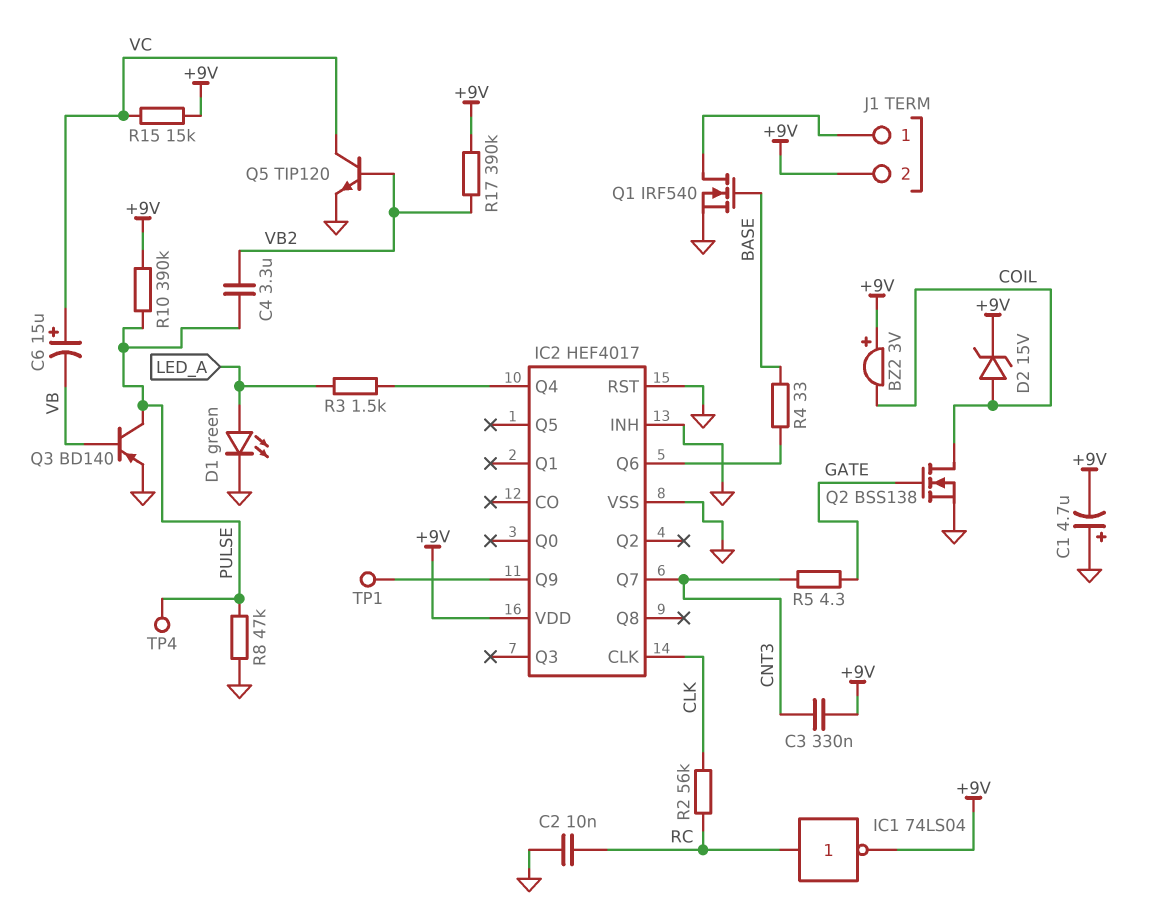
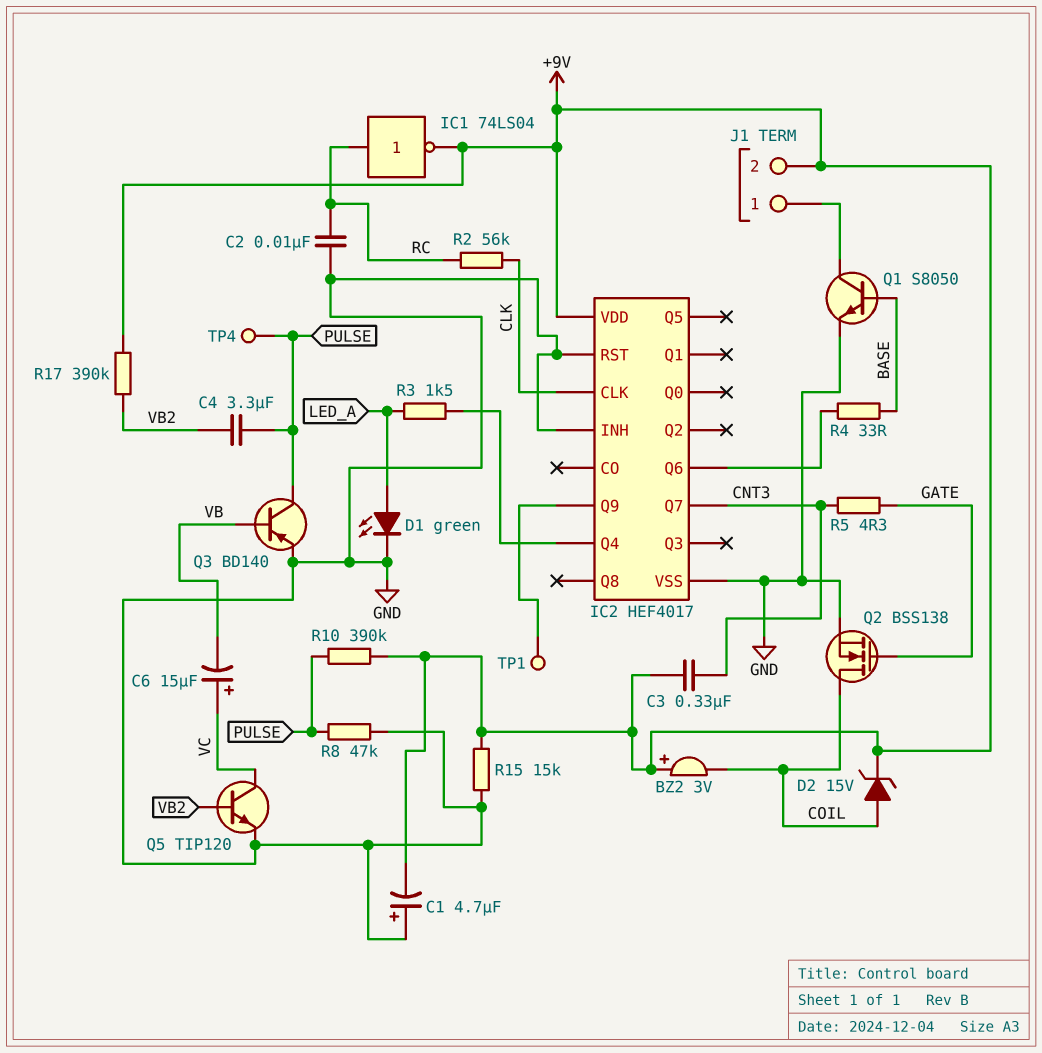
Q1: NMOS IRF540 (G BASE, D J1/1, S GND) -> NPN S8050 (B BASE, C J1/1, E GND)
R15: 15k (+9V, VC) -> 15k (+9V, GND)

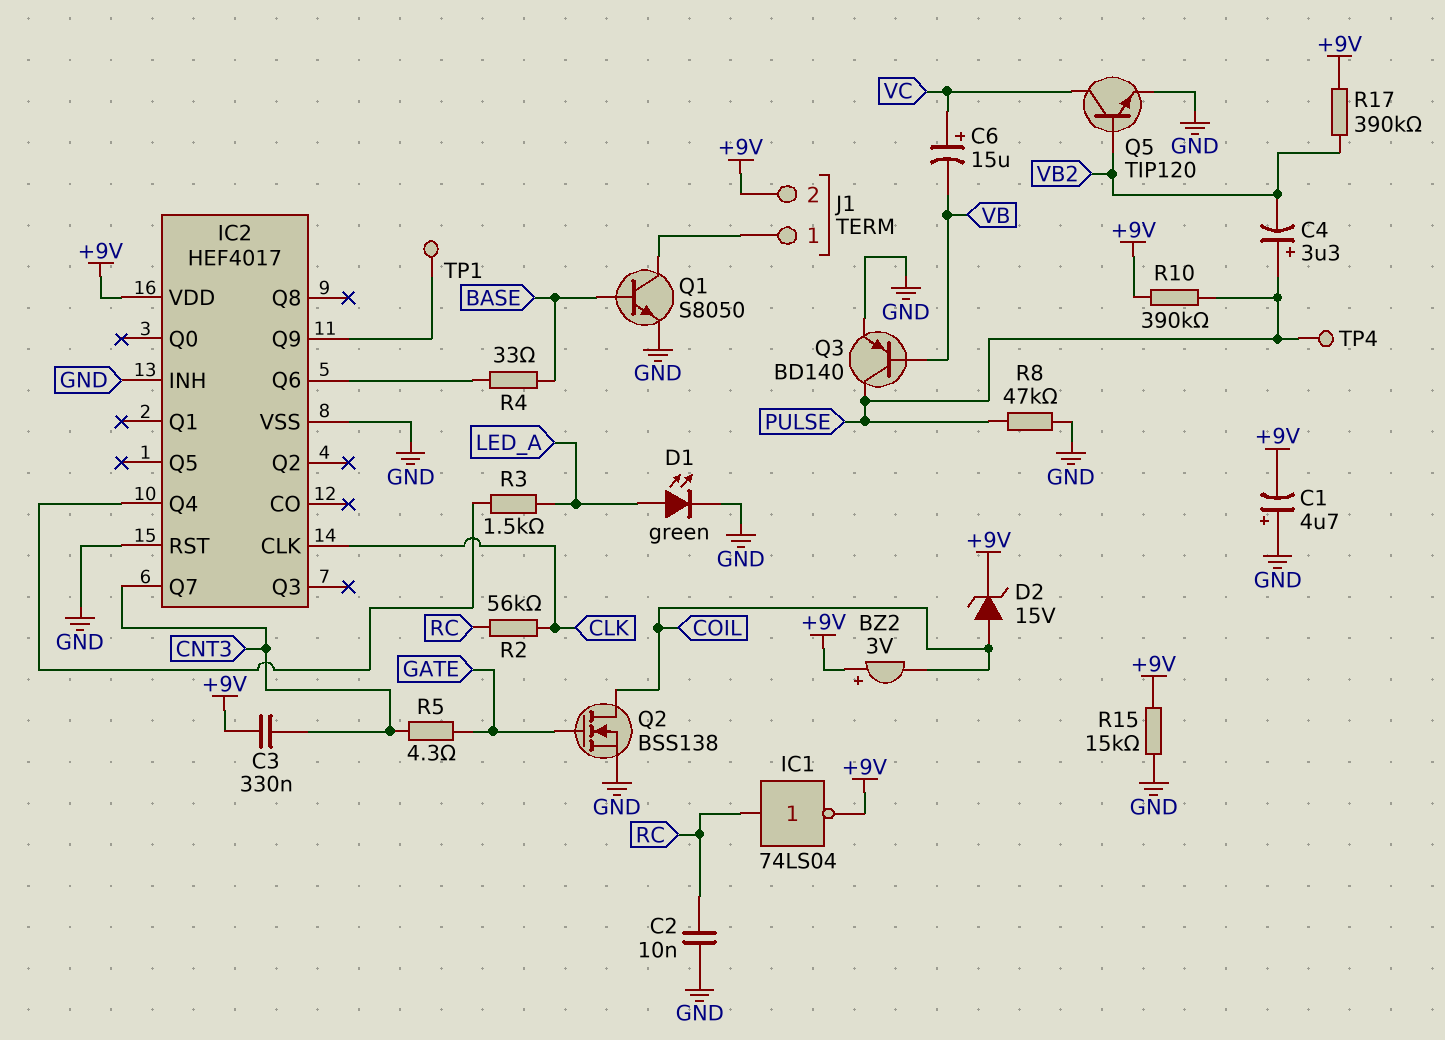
C4: 3.3uF (PULSE, VB2) -> 3.3uF (plus PULSE, minus VB2)

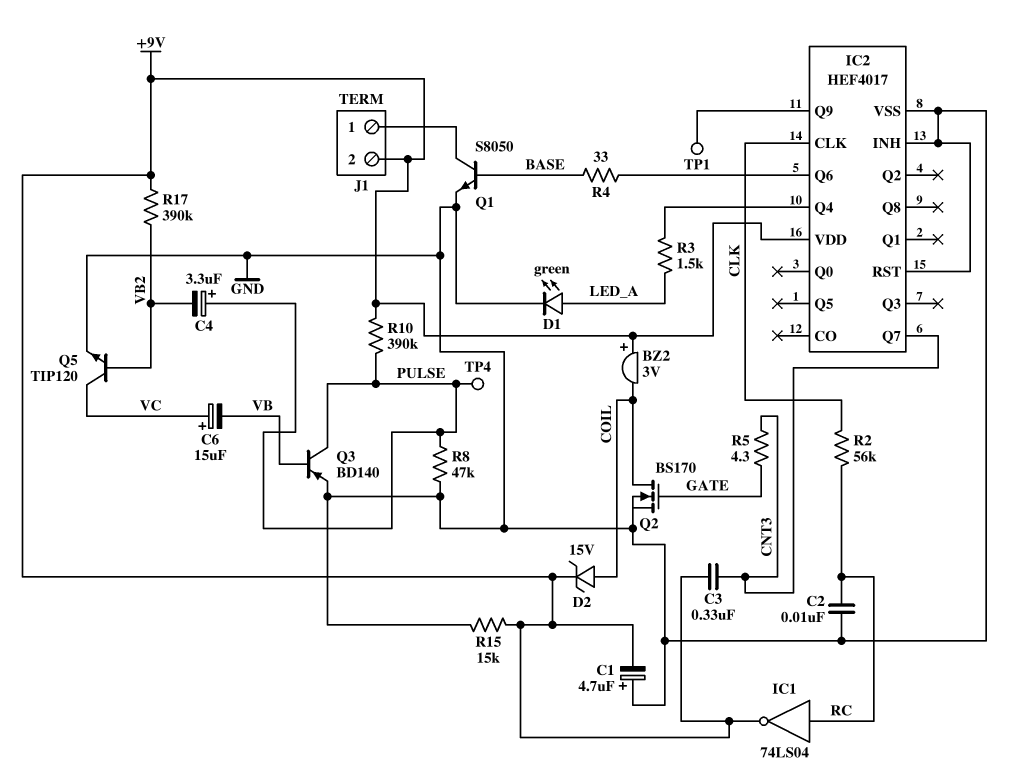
Q2: NMOS BSS138 (G GATE, D COIL, S GND) -> NMOS BS170 (G GATE, D COIL, S GND)

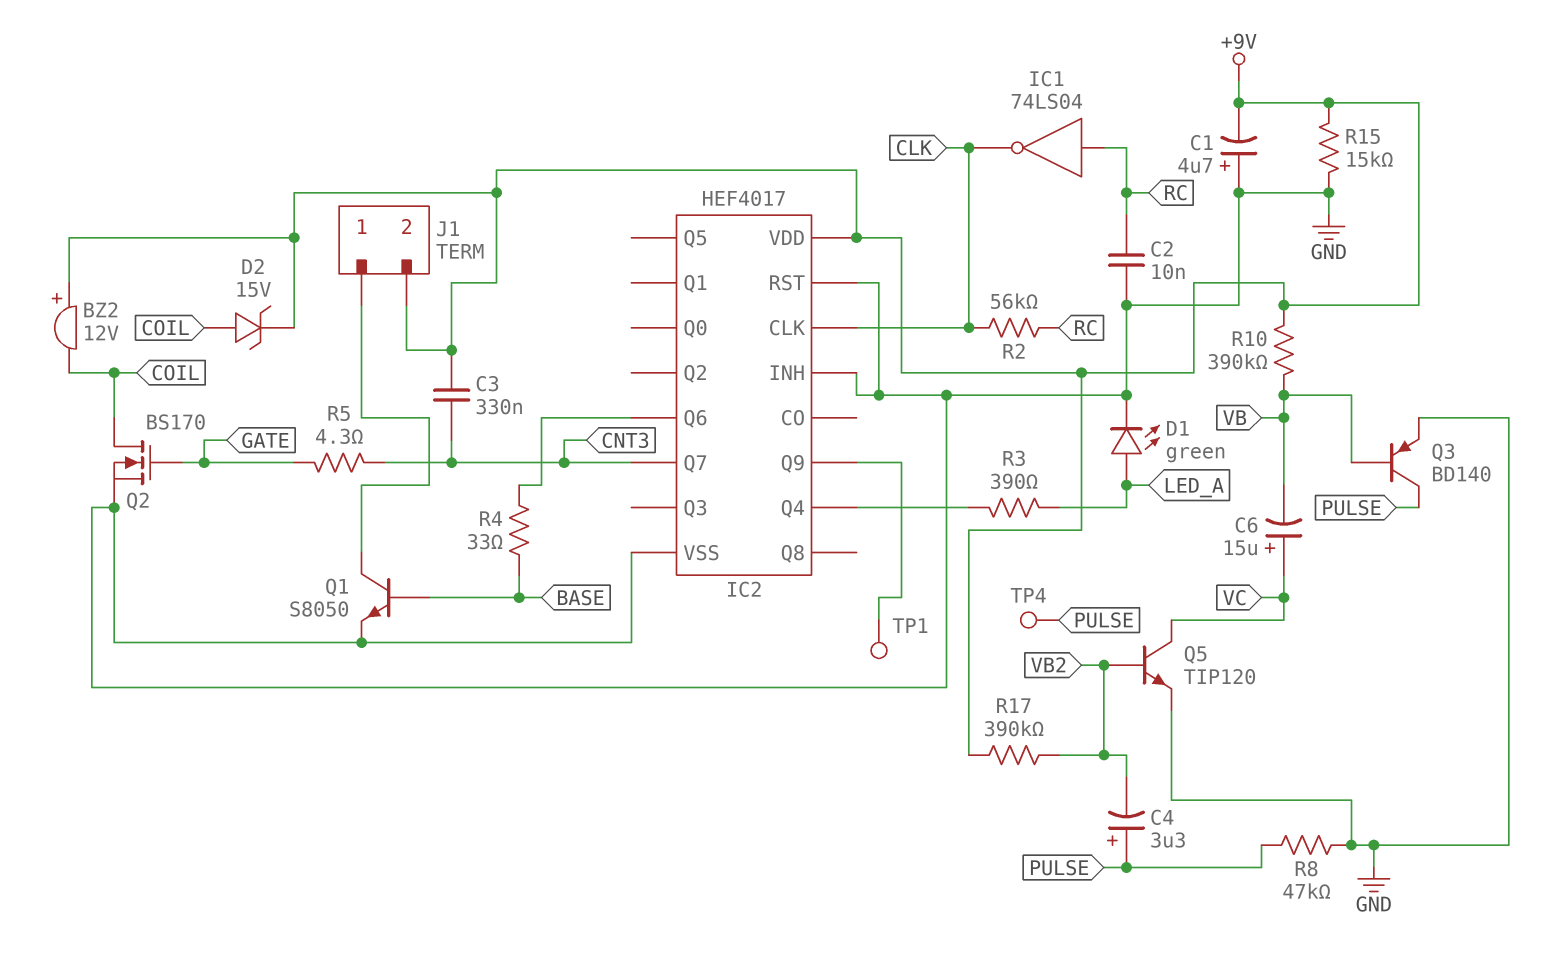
BZ2: buzzer 3V (plus +9V, minus COIL) -> buzzer 12V (plus +9V, minus COIL)
IC1: NOT 74LS04 (in RC, out +9V) -> NOT 74LS04 (in RC, out CLK)
R3: 1.5k (IC2/Q4, LED_A) -> 390 (IC2/Q4, LED_A)
R10: 390k (+9V, PULSE) -> 390k (+9V, VB)

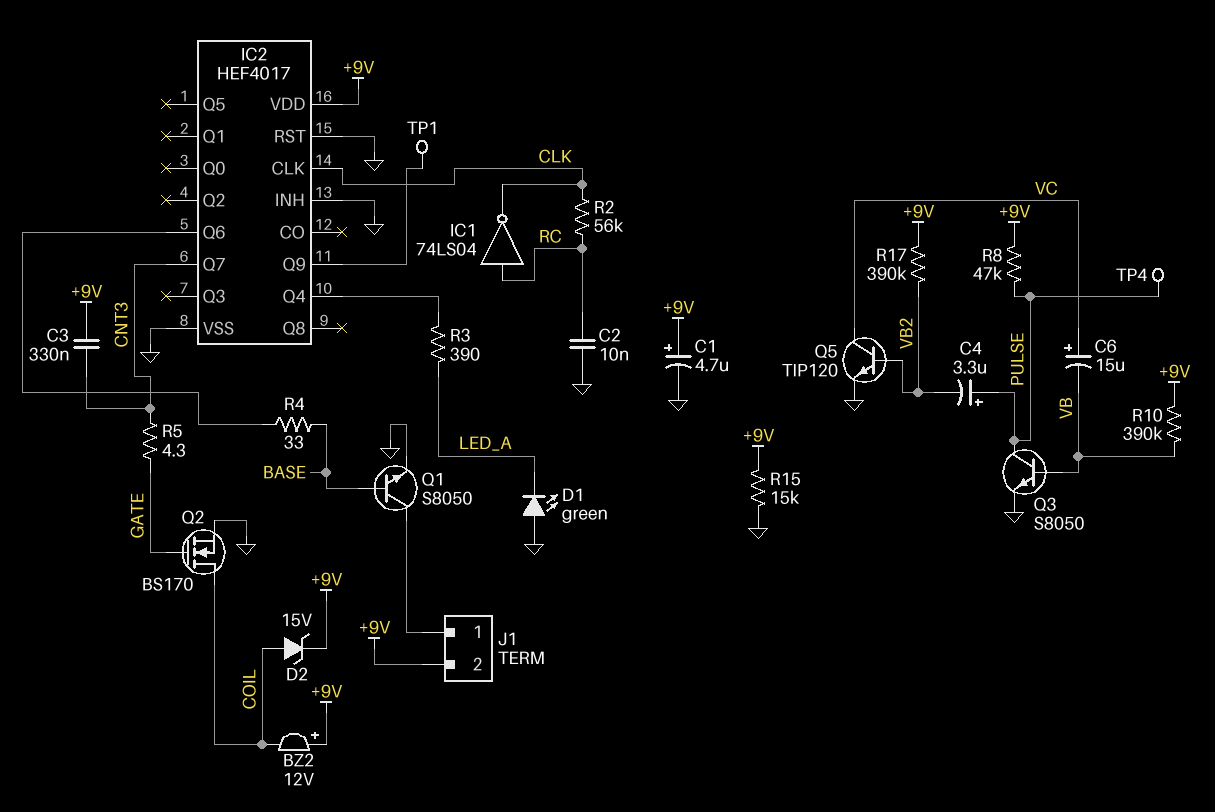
C1: 4.7uF (plus GND, minus +9V) -> 4.7uF (plus +9V, minus GND)
D1: LED green (A LED_A, K GND) -> LED green (A GND, K LED_A)
Q3: PNP BD140 (B VB, C PULSE, E GND) -> NPN S8050 (B VB, C PULSE, E GND)
R8: 47k (GND, PULSE) -> 47k (+9V, PULSE)

